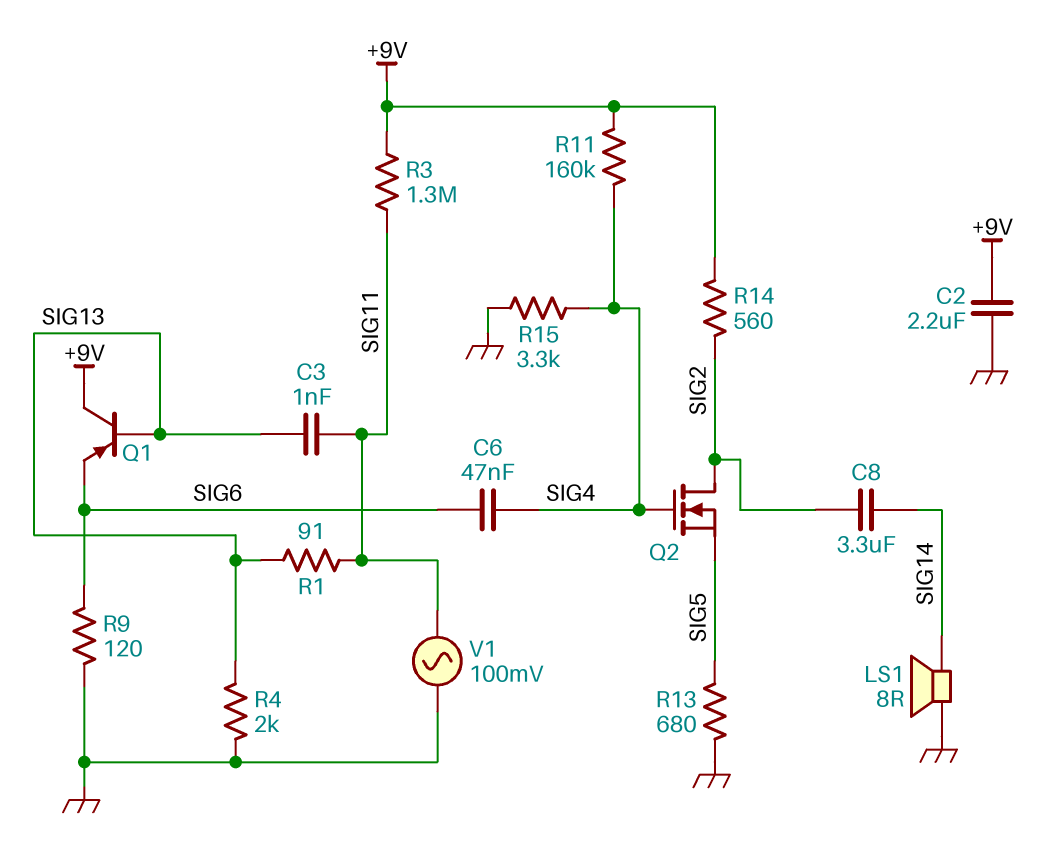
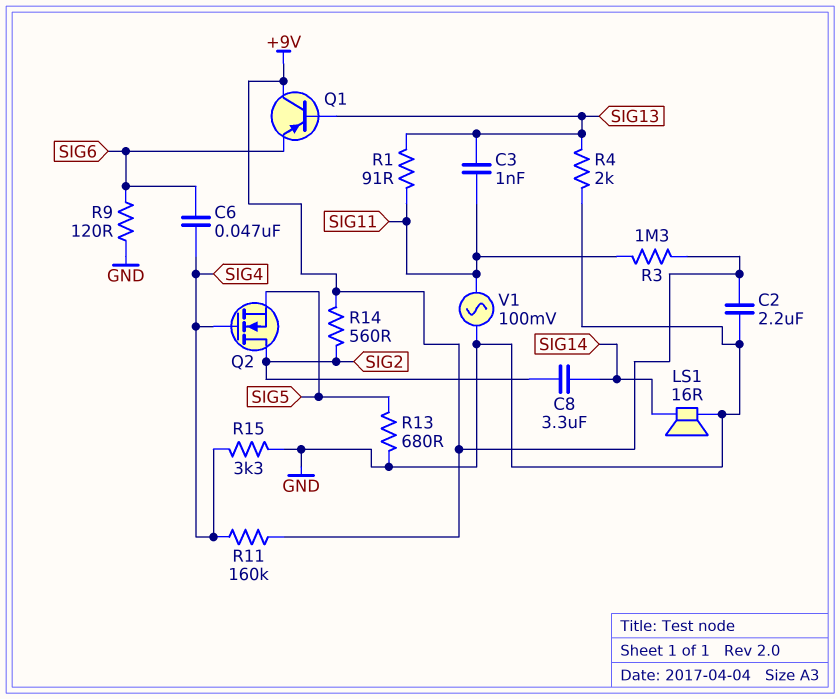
LS1: speaker 8R (GND, SIG14) -> speaker 16R (GND, SIG14)

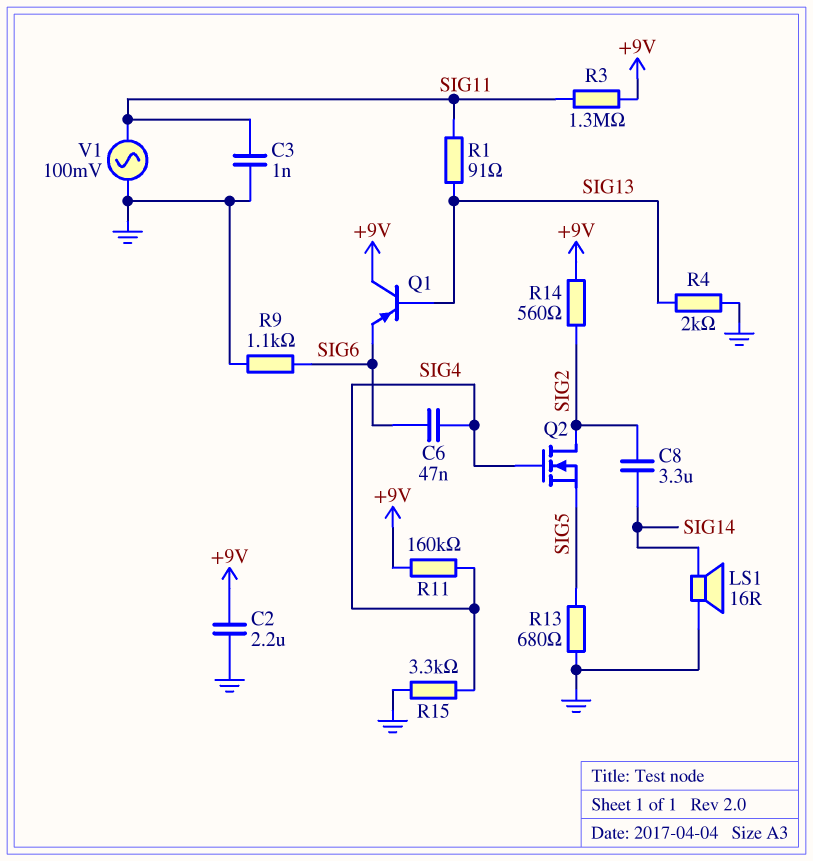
C3: 1nF (SIG11, SIG13) -> 1nF (GND, SIG11)
R9: 120 (GND, SIG6) -> 1.1k (GND, SIG6)

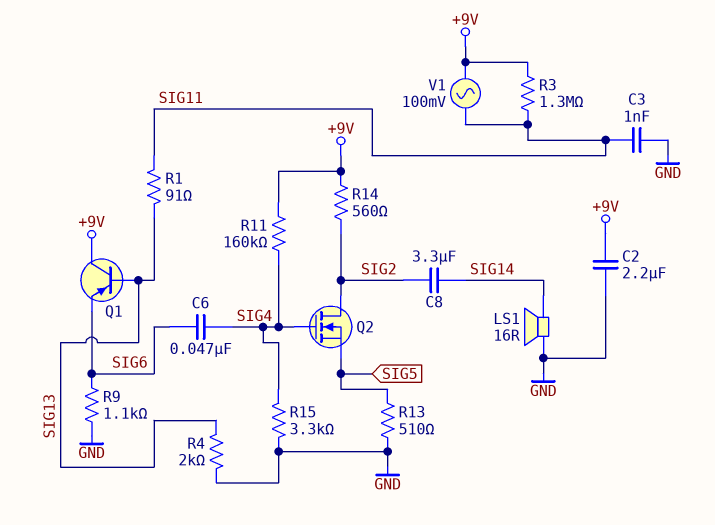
R13: 680 (GND, SIG5) -> 510 (GND, SIG5)
V1: AC 100mV (GND, SIG11) -> AC 100mV (+9V, SIG11)

